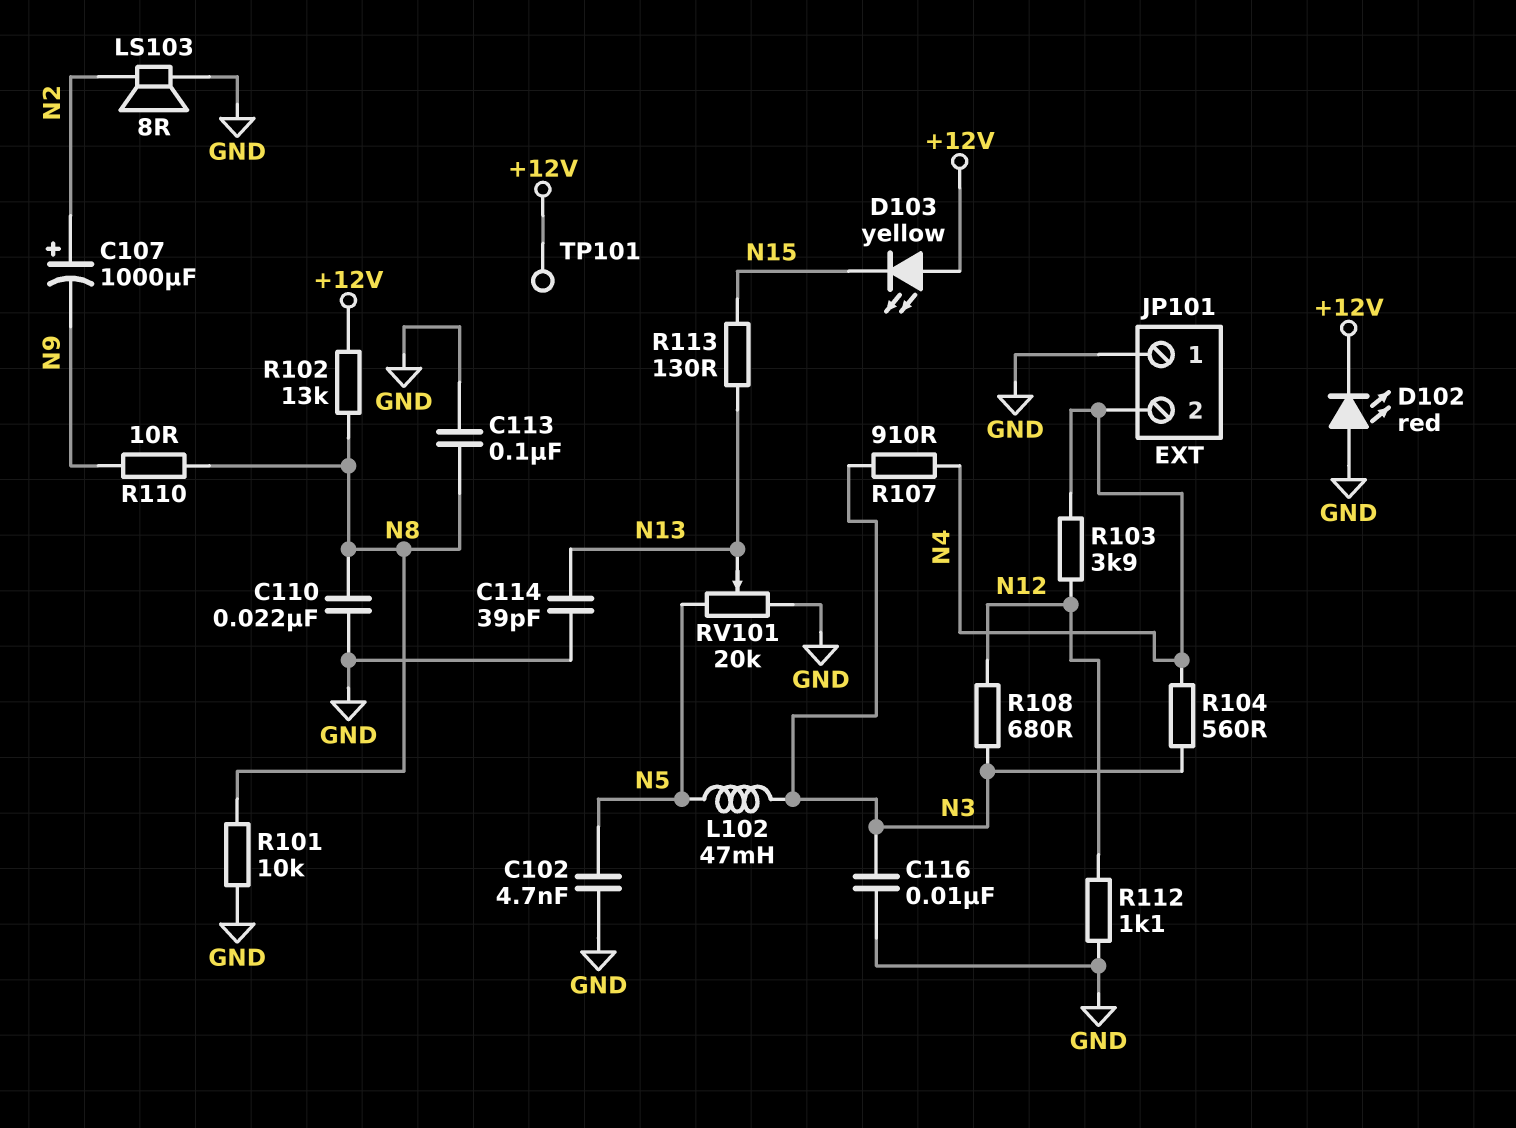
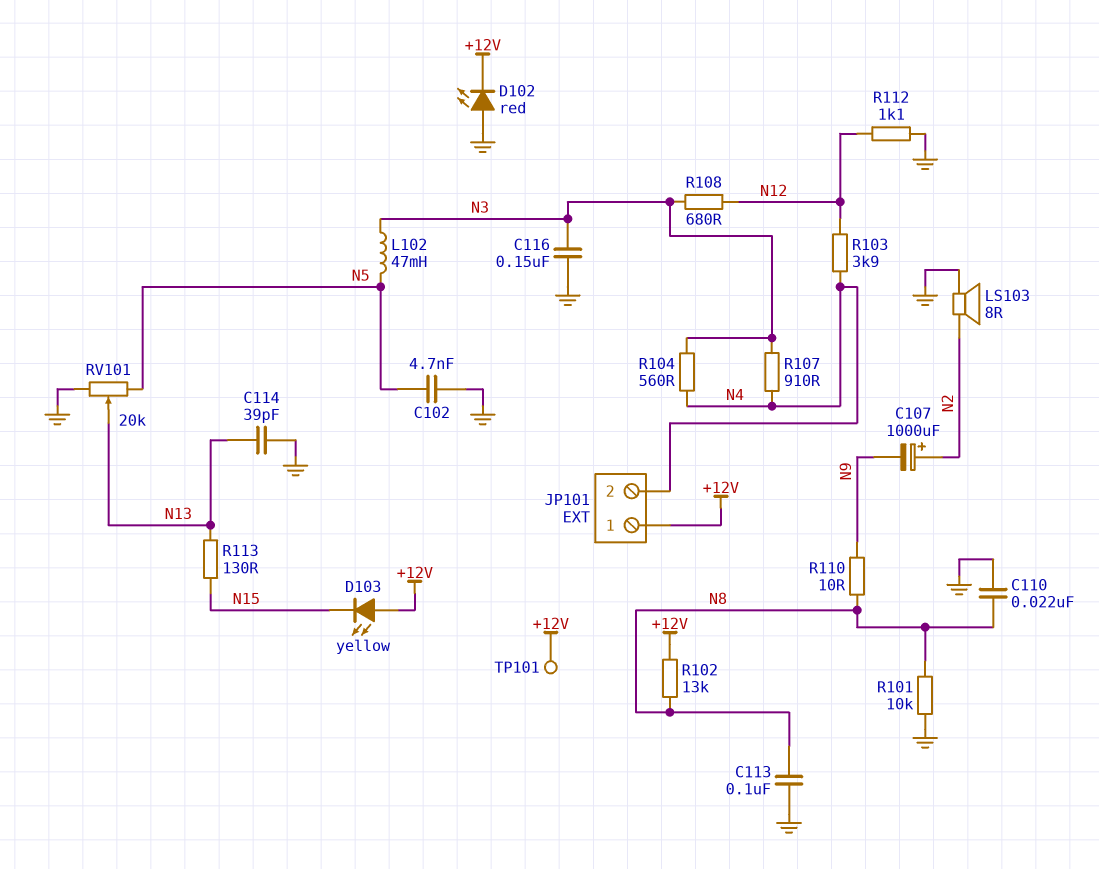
C116: 10nF (GND, N3) -> 150nF (GND, N3)
JP101 pin 1: GND -> +12V

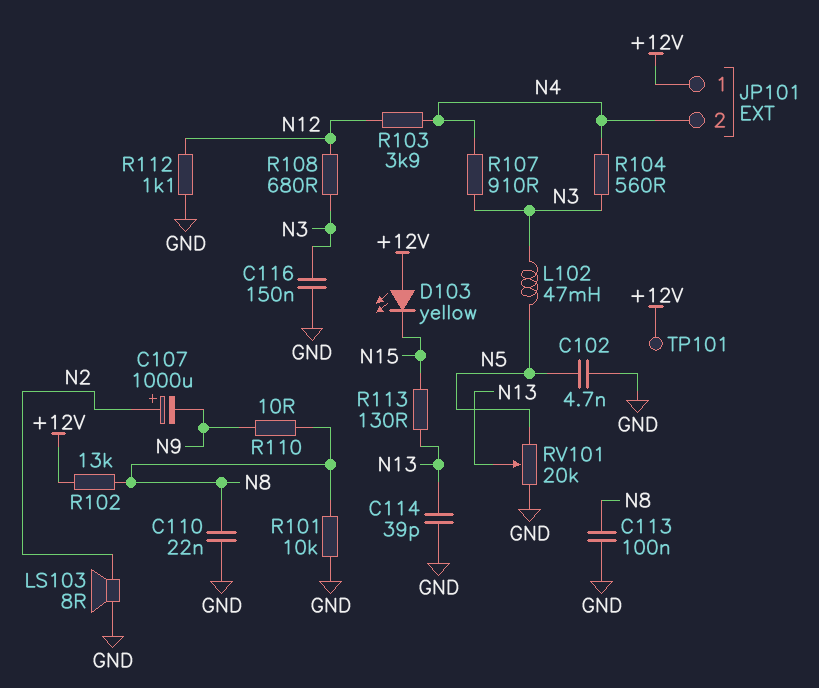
D102: LED red (A GND, K +12V) -> none

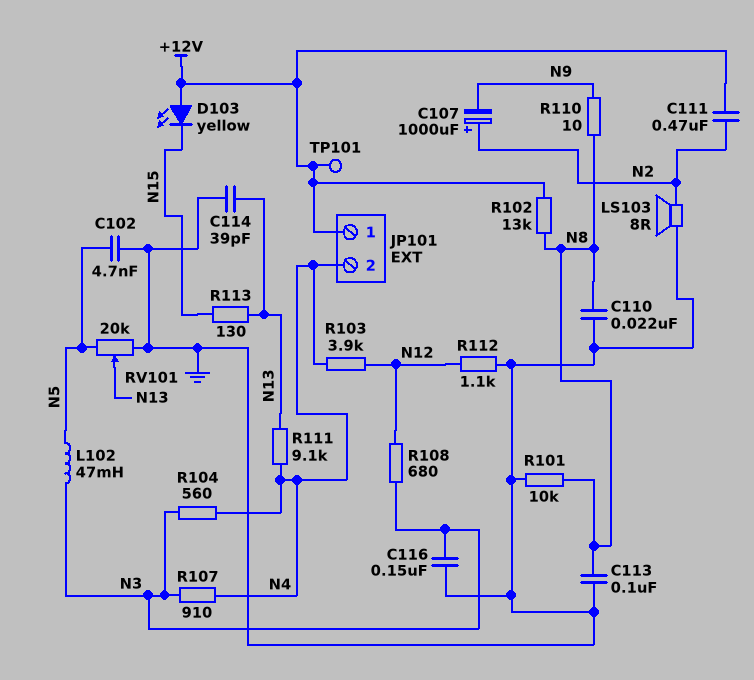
C111: none -> 470nF (+12V, N2)
R111: none -> 9.1k (N4, N13)

